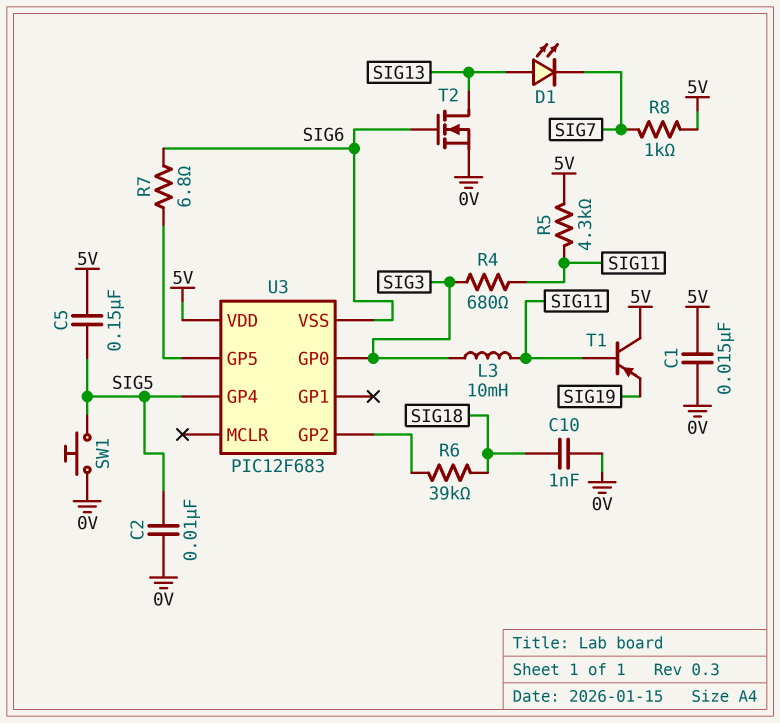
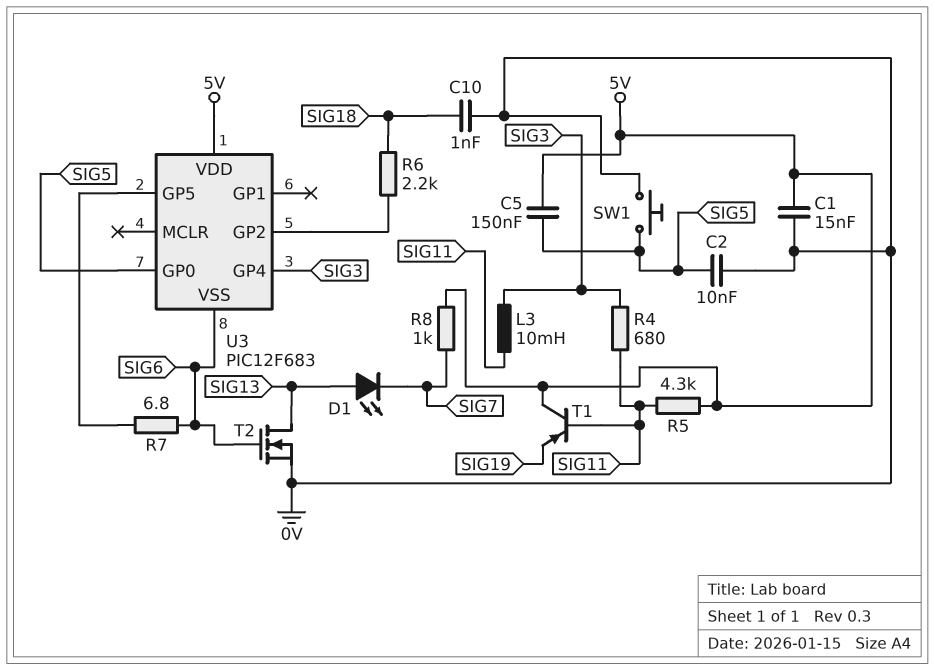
R6: 39k (SIG18, U3/GP2) -> 2.2k (SIG18, U3/GP2)
U3 pin GP0: SIG3 -> SIG5
U3 pin GP4: SIG5 -> SIG3

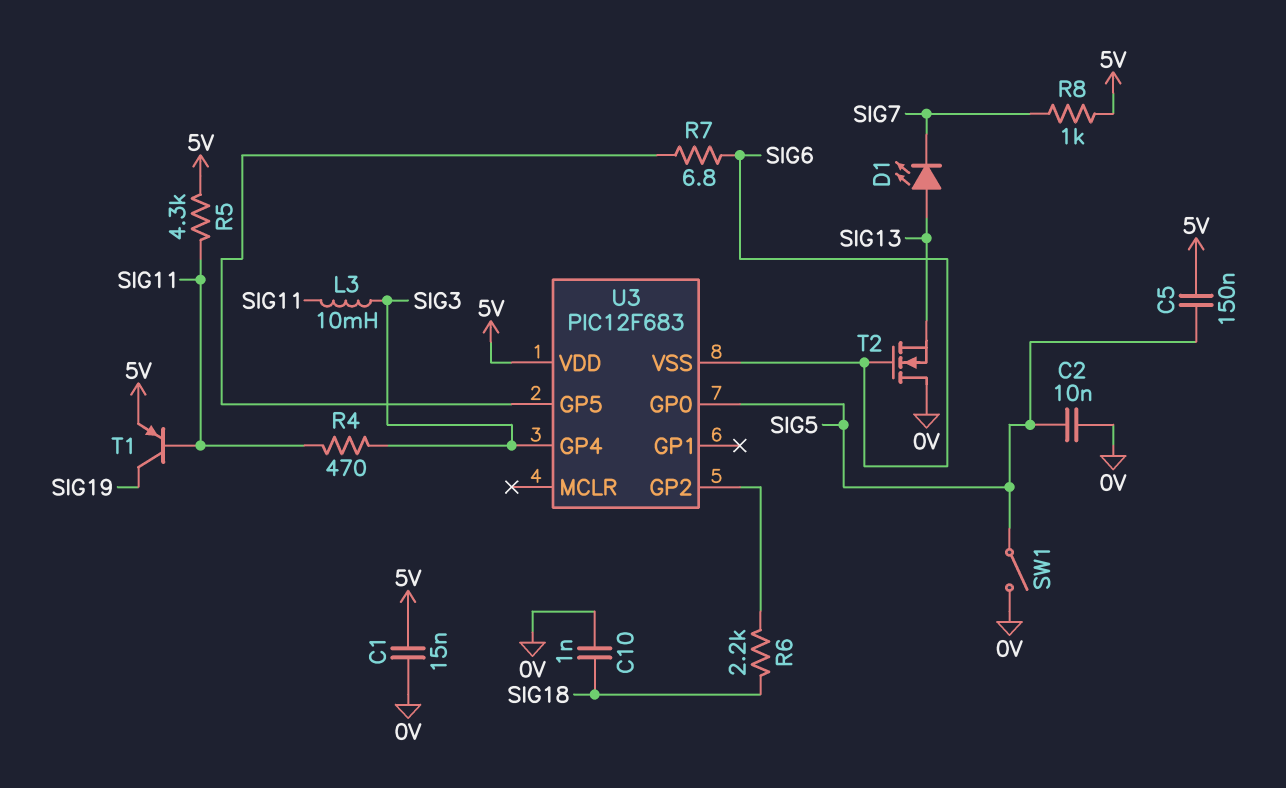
R4: 680 (SIG3, SIG11) -> 470 (SIG3, SIG11)
SW1: button (0V, SIG5) -> switch (0V, SIG5)
T1: PNP (B SIG11, C 5V, E SIG19) -> PNP (B SIG11, C SIG19, E 5V)
T2: NMOS (G SIG6, D SIG13, S 0V) -> NMOS (G SIG6, D 0V, S SIG13)

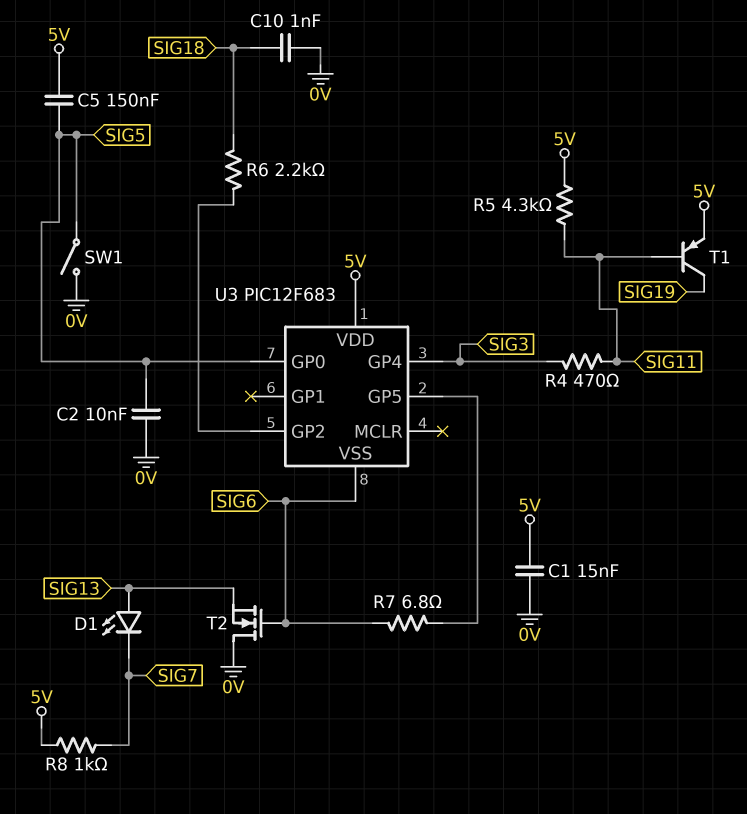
L3: 10mH (SIG3, SIG11) -> none

